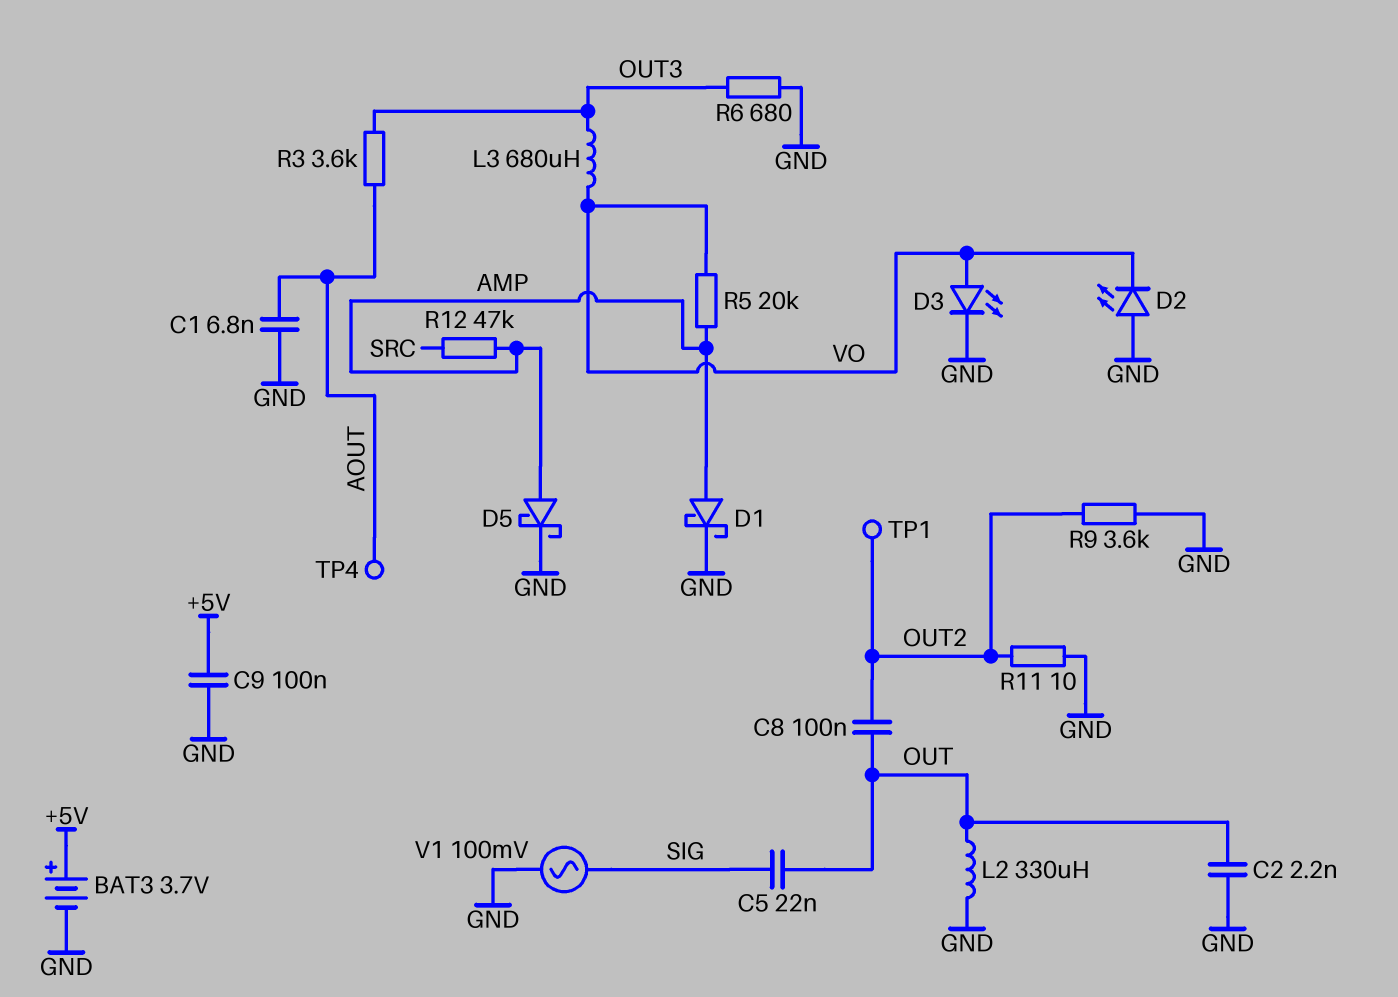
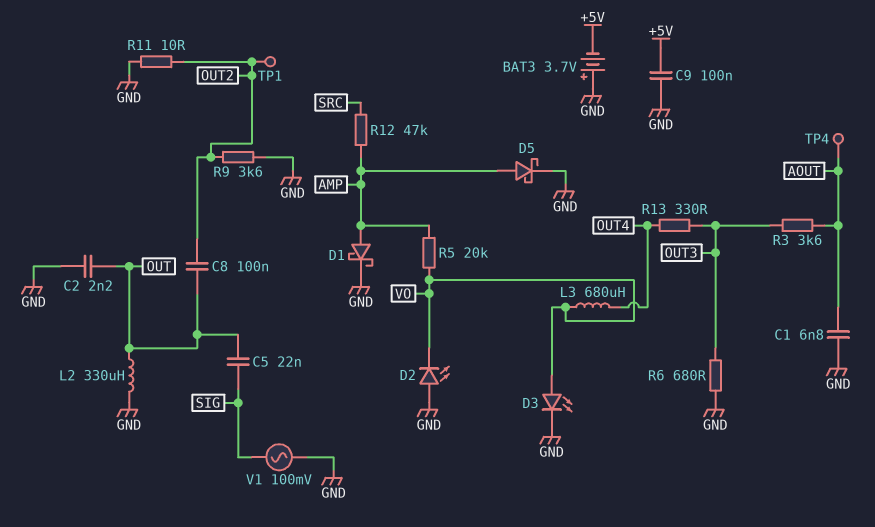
BAT3: 3.7V (plus +5V, minus GND) -> 3.7V (plus GND, minus +5V)
L3: 680uH (OUT3, VO) -> 680uH (OUT4, VO)
R13: none -> 330 (OUT3, OUT4)

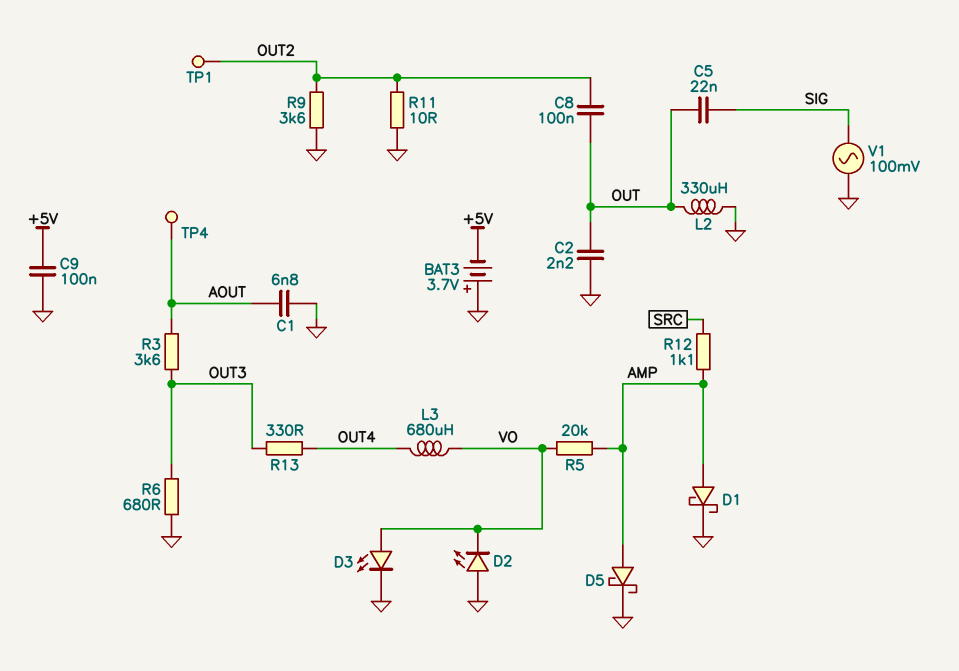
R12: 47k (AMP, SRC) -> 1.1k (AMP, SRC)

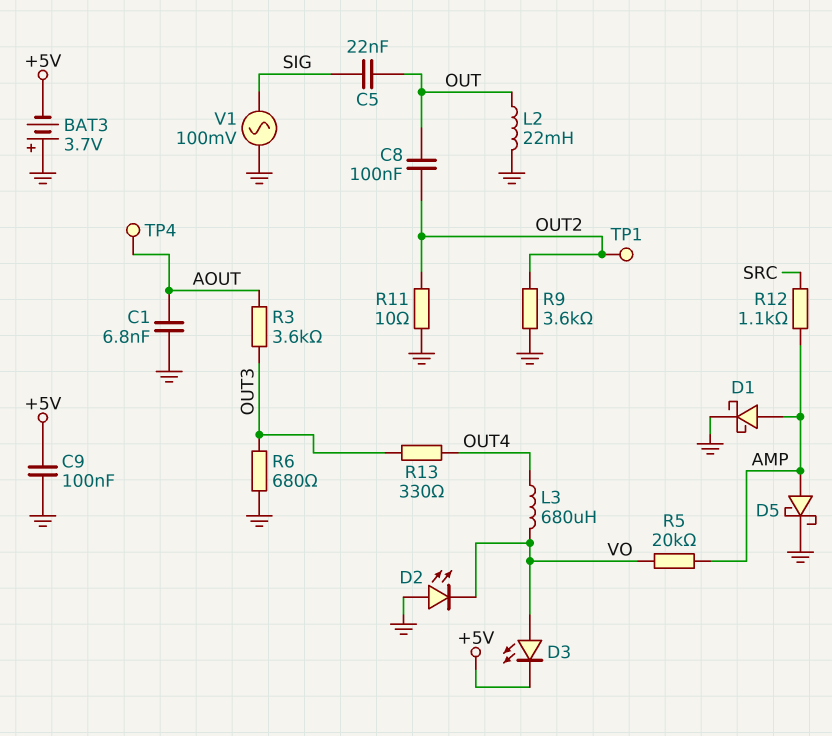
C2: 2.2nF (GND, OUT) -> none
D3: LED (A VO, K GND) -> LED (A VO, K +5V)
L2: 330uH (GND, OUT) -> 22mH (GND, OUT)

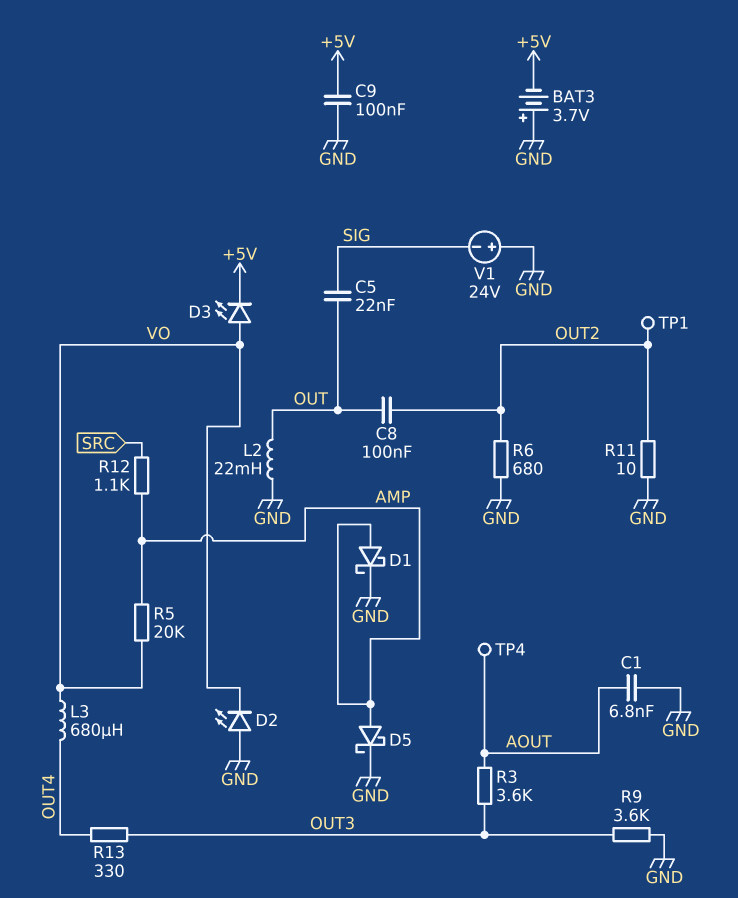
R6: 680 (GND, OUT3) -> 680 (GND, OUT2)
R9: 3.6k (GND, OUT2) -> 3.6k (GND, OUT3)
V1: AC 100mV (GND, SIG) -> 24V (plus GND, minus SIG)

